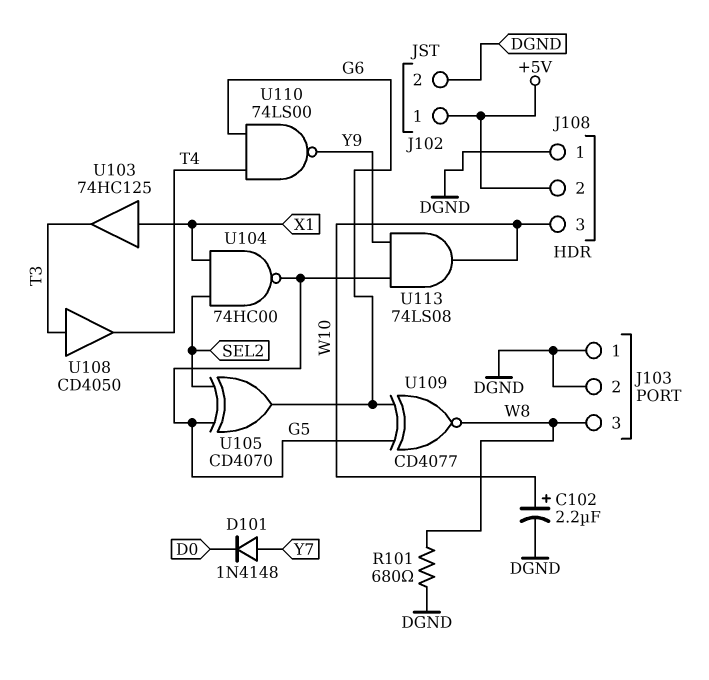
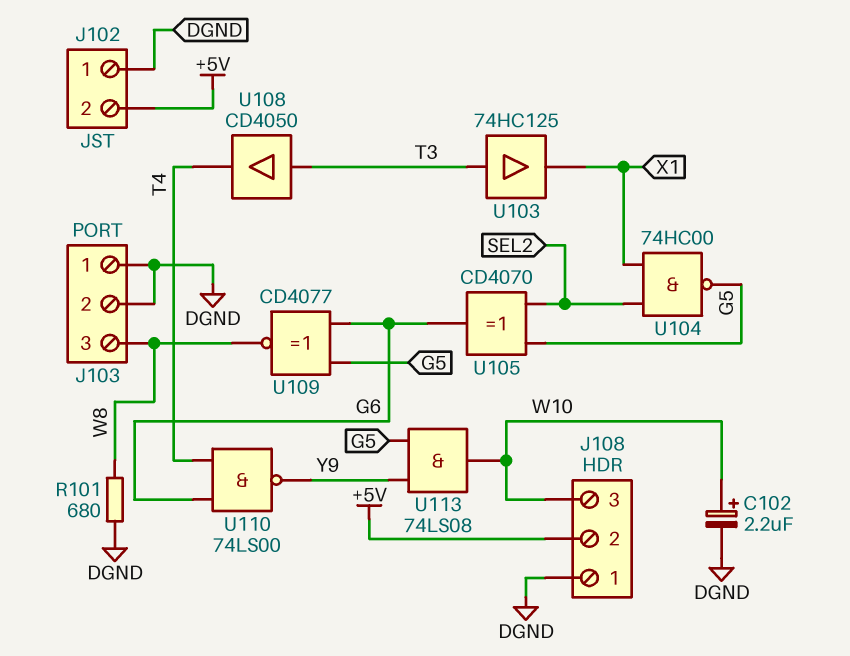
D101: diode 1N4148 (A Y7, K D0) -> none
J102 pin 1: +5V -> DGND
J102 pin 2: DGND -> +5V
U103: buffer 74HC125 (in X1, out T3) -> buffer 74HC125 (in T3, out X1)

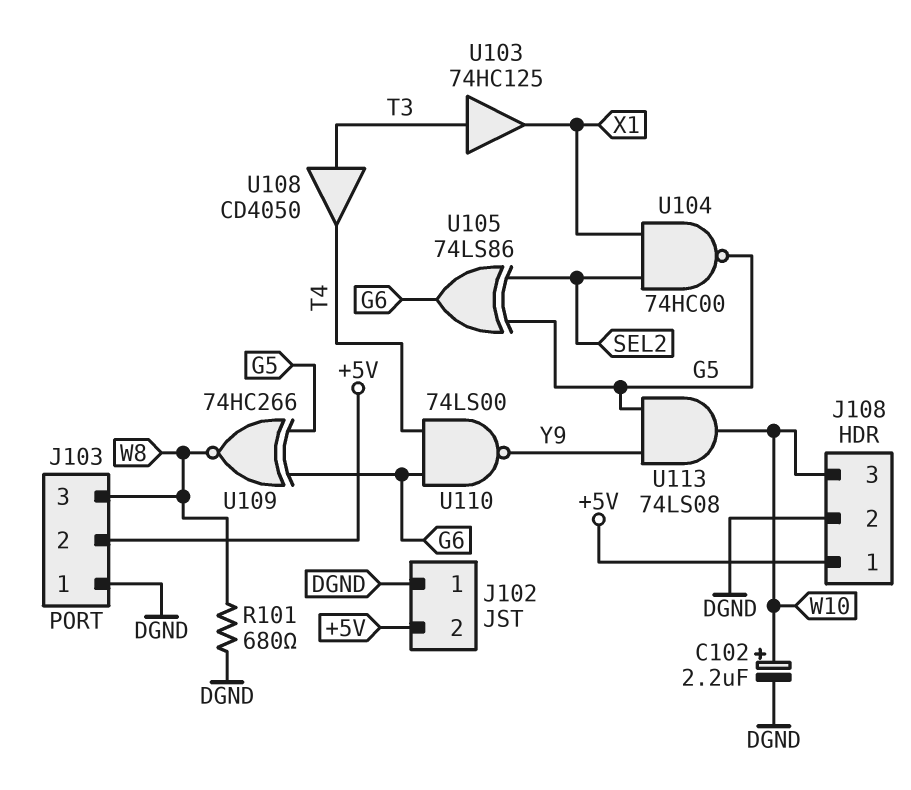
J103 pin 2: DGND -> +5V
J108 pin 1: DGND -> +5V
J108 pin 2: +5V -> DGND
U105: XOR CD4070 (in G5, in SEL2, out G6) -> XOR 74LS86 (in G5, in SEL2, out G6)
U109: XNOR CD4077 (in G5, in G6, out W8) -> XNOR 74HC266 (in G5, in G6, out W8)

